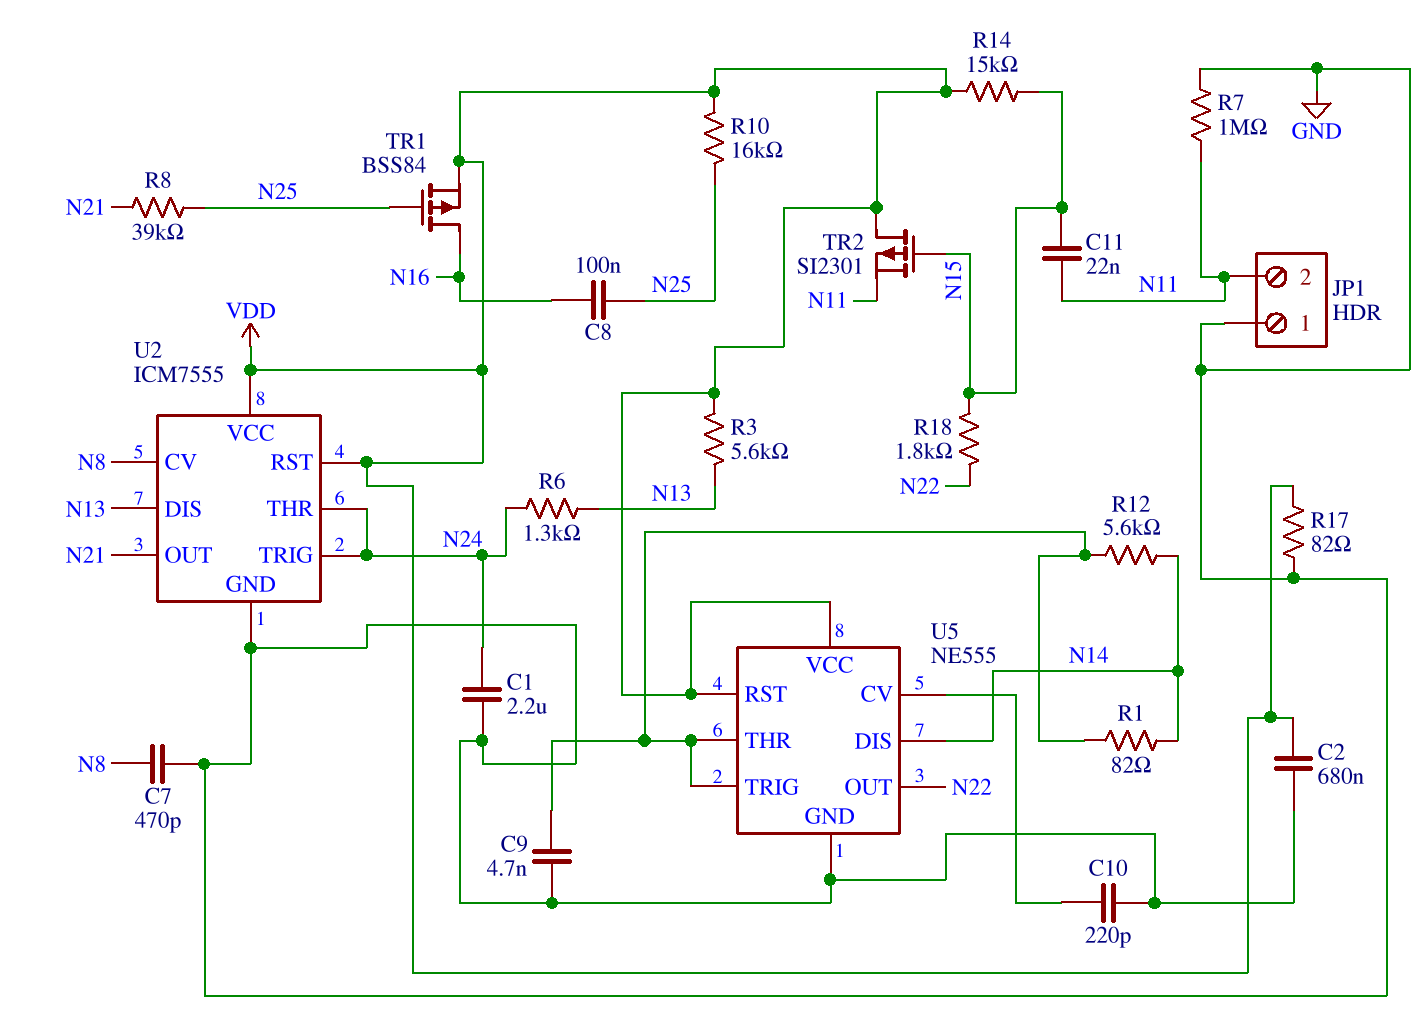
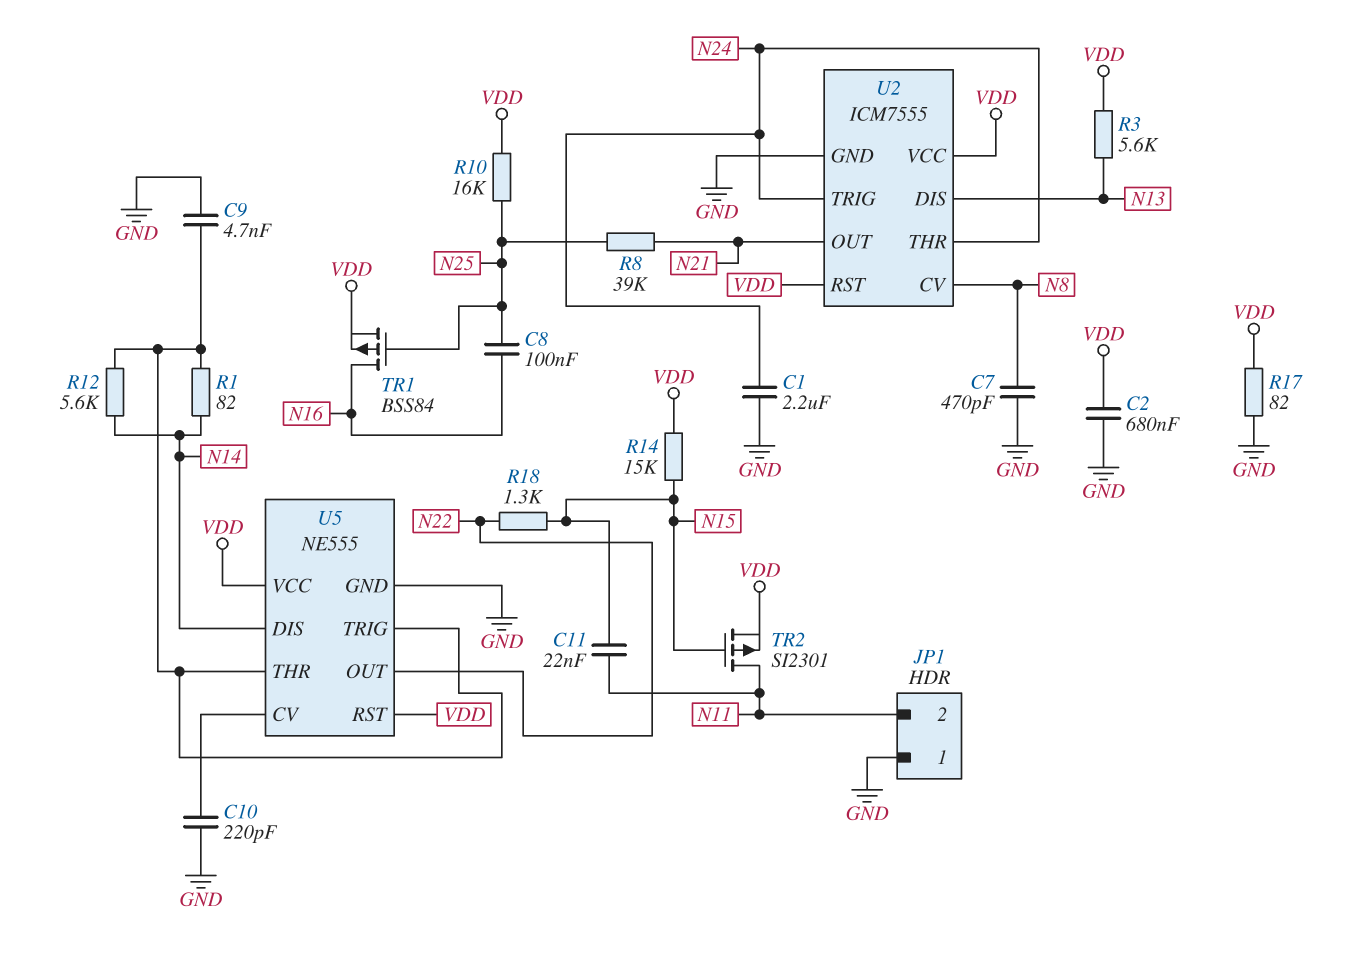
R6: 1.3k (N13, N24) -> none
R7: 1M (GND, N11) -> none
R18: 1.8k (N15, N22) -> 1.3k (N15, N22)
TR2: PMOS SI2301 (G N15, D VDD, S N11) -> PMOS SI2301 (G N15, D N11, S VDD)

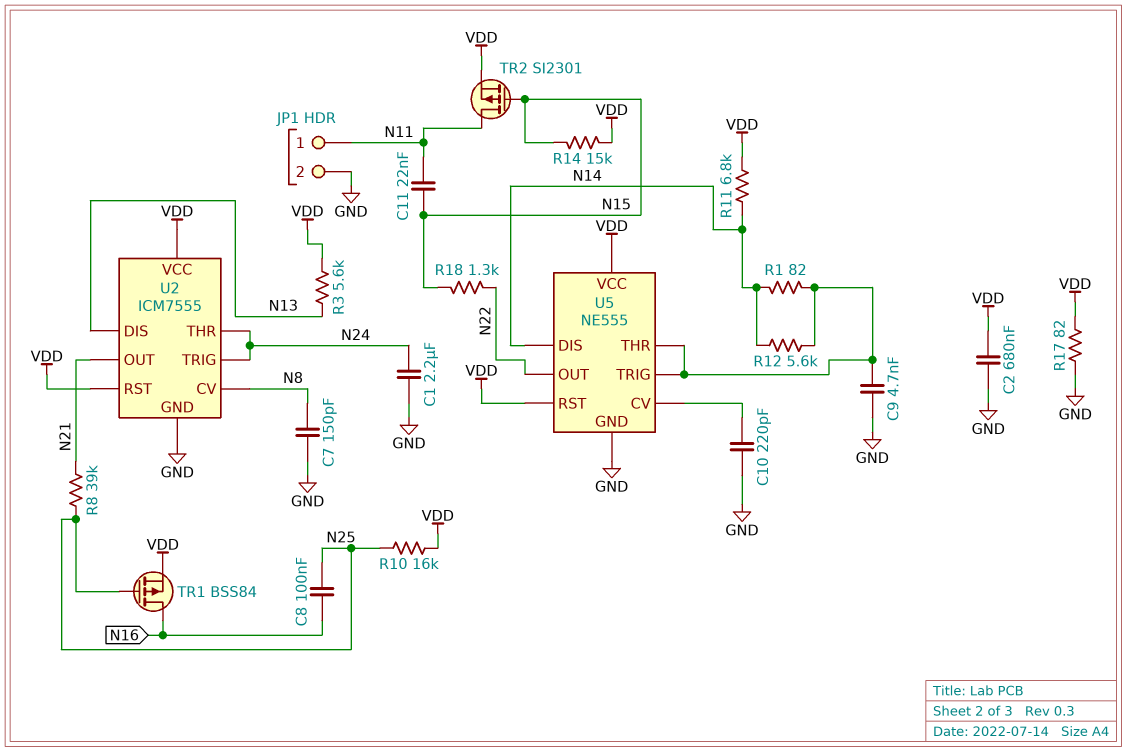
C7: 470pF (GND, N8) -> 150pF (GND, N8)
JP1 pin 1: GND -> N11
JP1 pin 2: N11 -> GND
R11: none -> 6.8k (N14, VDD)

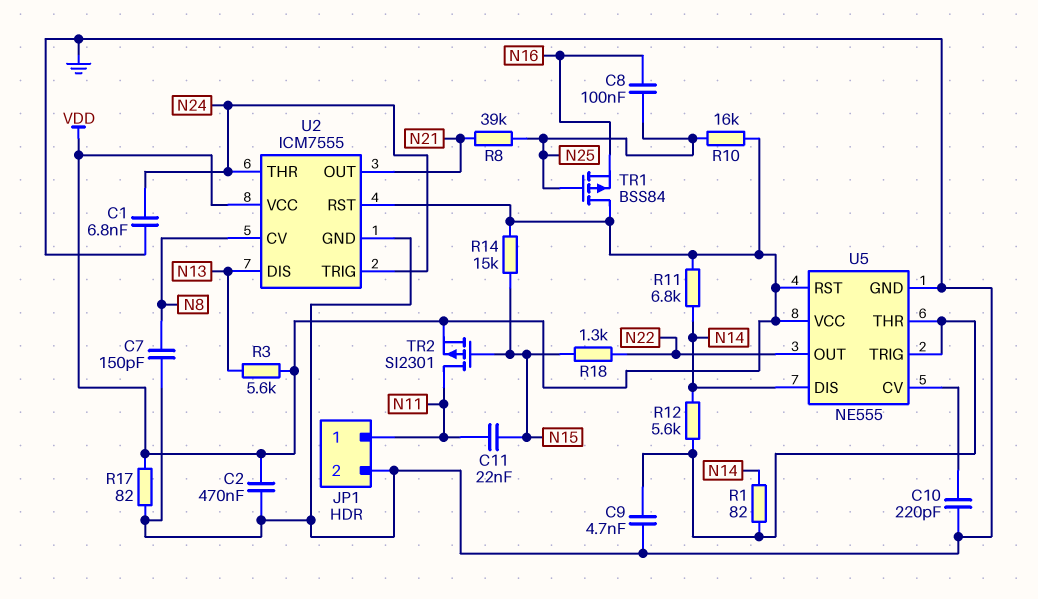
C1: 2.2uF (GND, N24) -> 6.8nF (GND, N24)
C2: 680nF (GND, VDD) -> 470nF (GND, VDD)
TR1: PMOS BSS84 (G N25, D N16, S VDD) -> PMOS BSS84 (G N25, D VDD, S N16)

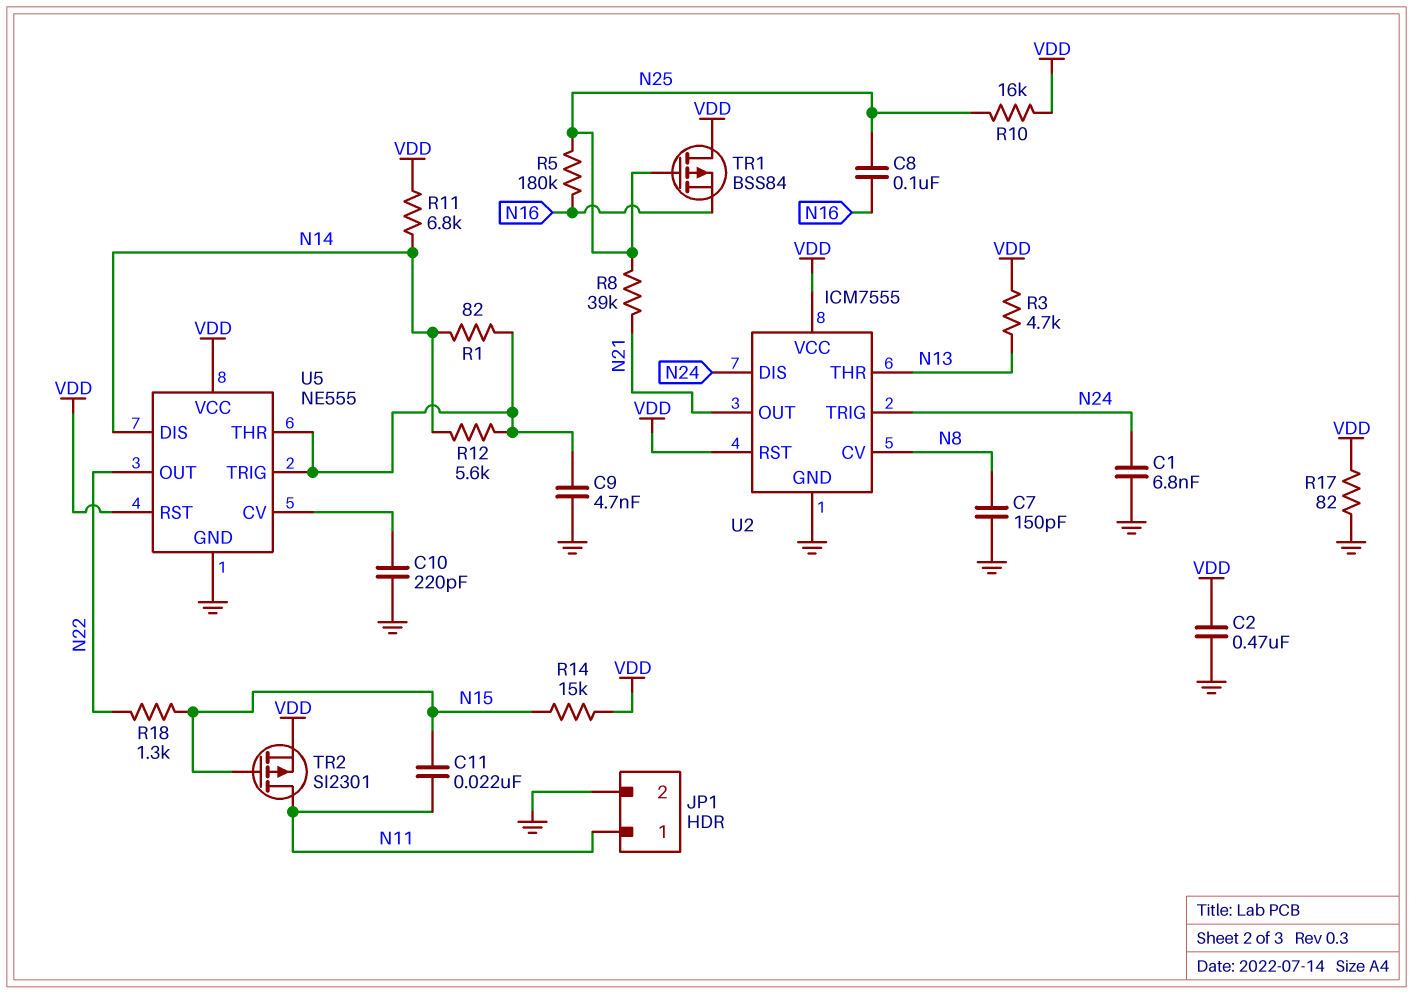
R3: 5.6k (N13, VDD) -> 4.7k (N13, VDD)
R5: none -> 180k (N16, N25)
U2 pin DIS: N13 -> N24
U2 pin THR: N24 -> N13

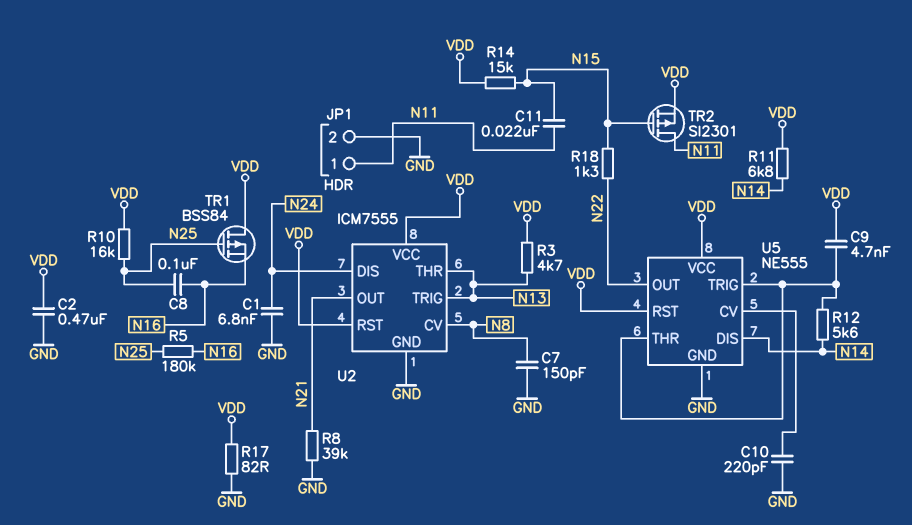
C9: 4.7nF (GND, U5/THR) -> 4.7nF (U5/THR, VDD)
R1: 82 (N14, U5/THR) -> none
R8: 39k (N21, N25) -> 39k (GND, N21)
U2 pin TRIG: N24 -> N13

